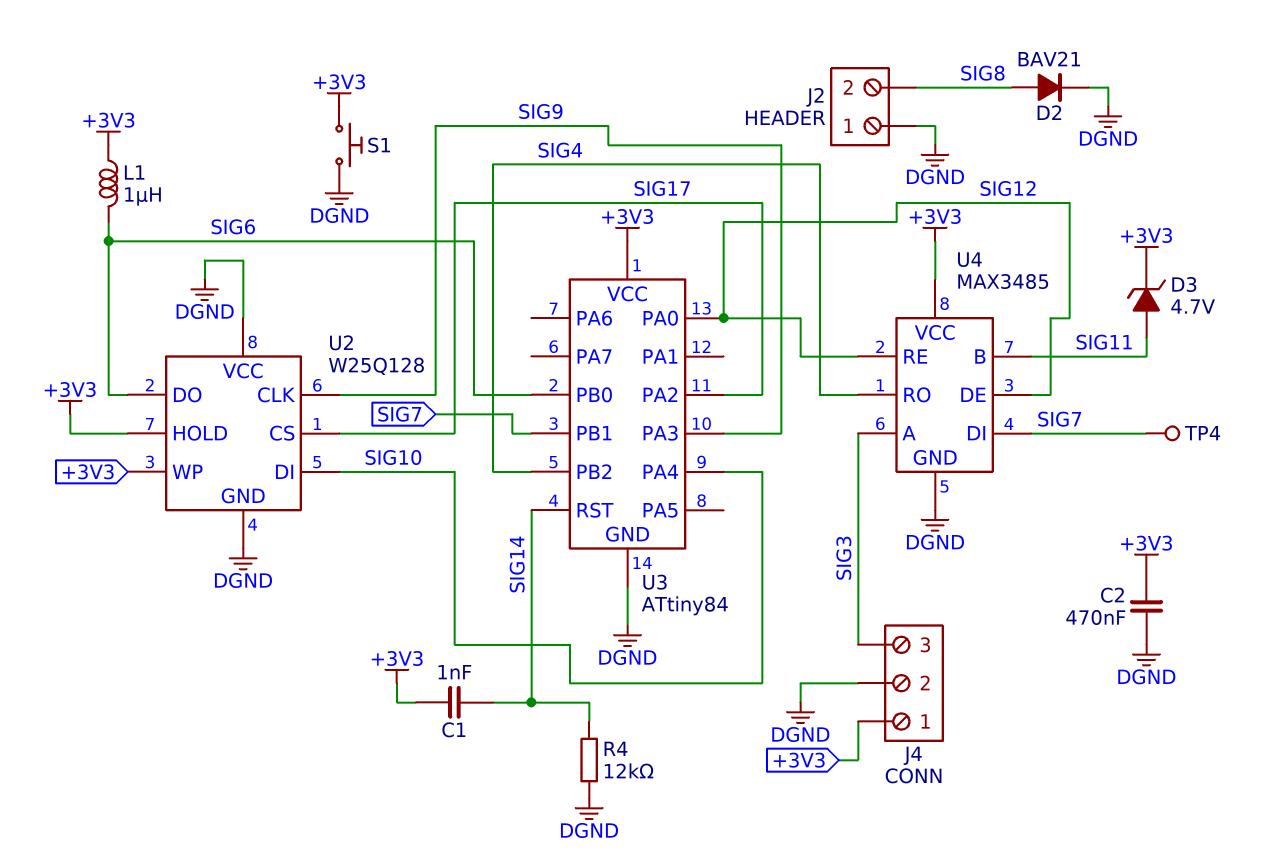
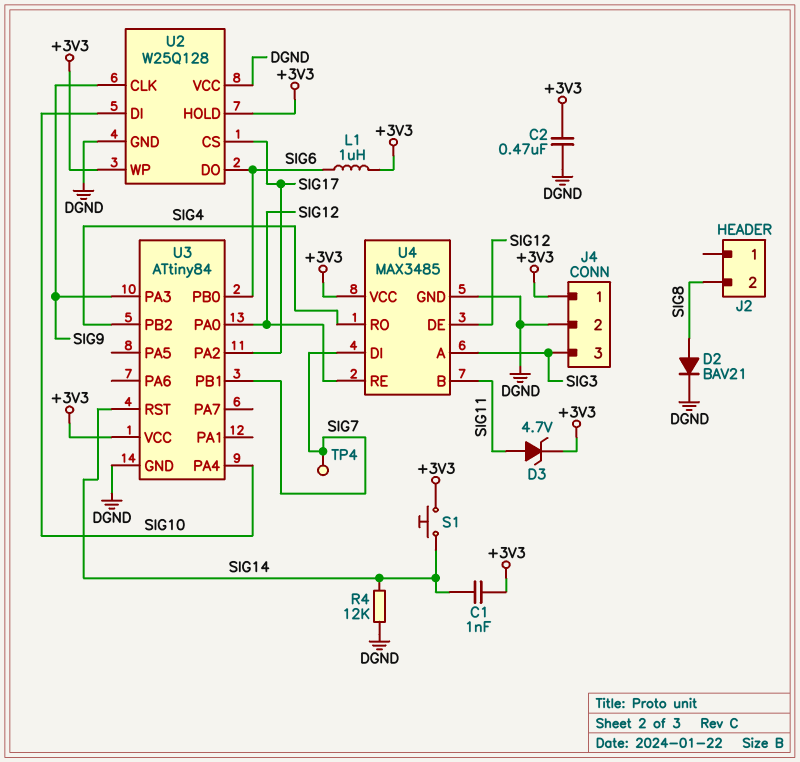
J2 pin 1: DGND -> none
S1: button (+3V3, DGND) -> button (+3V3, SIG14)

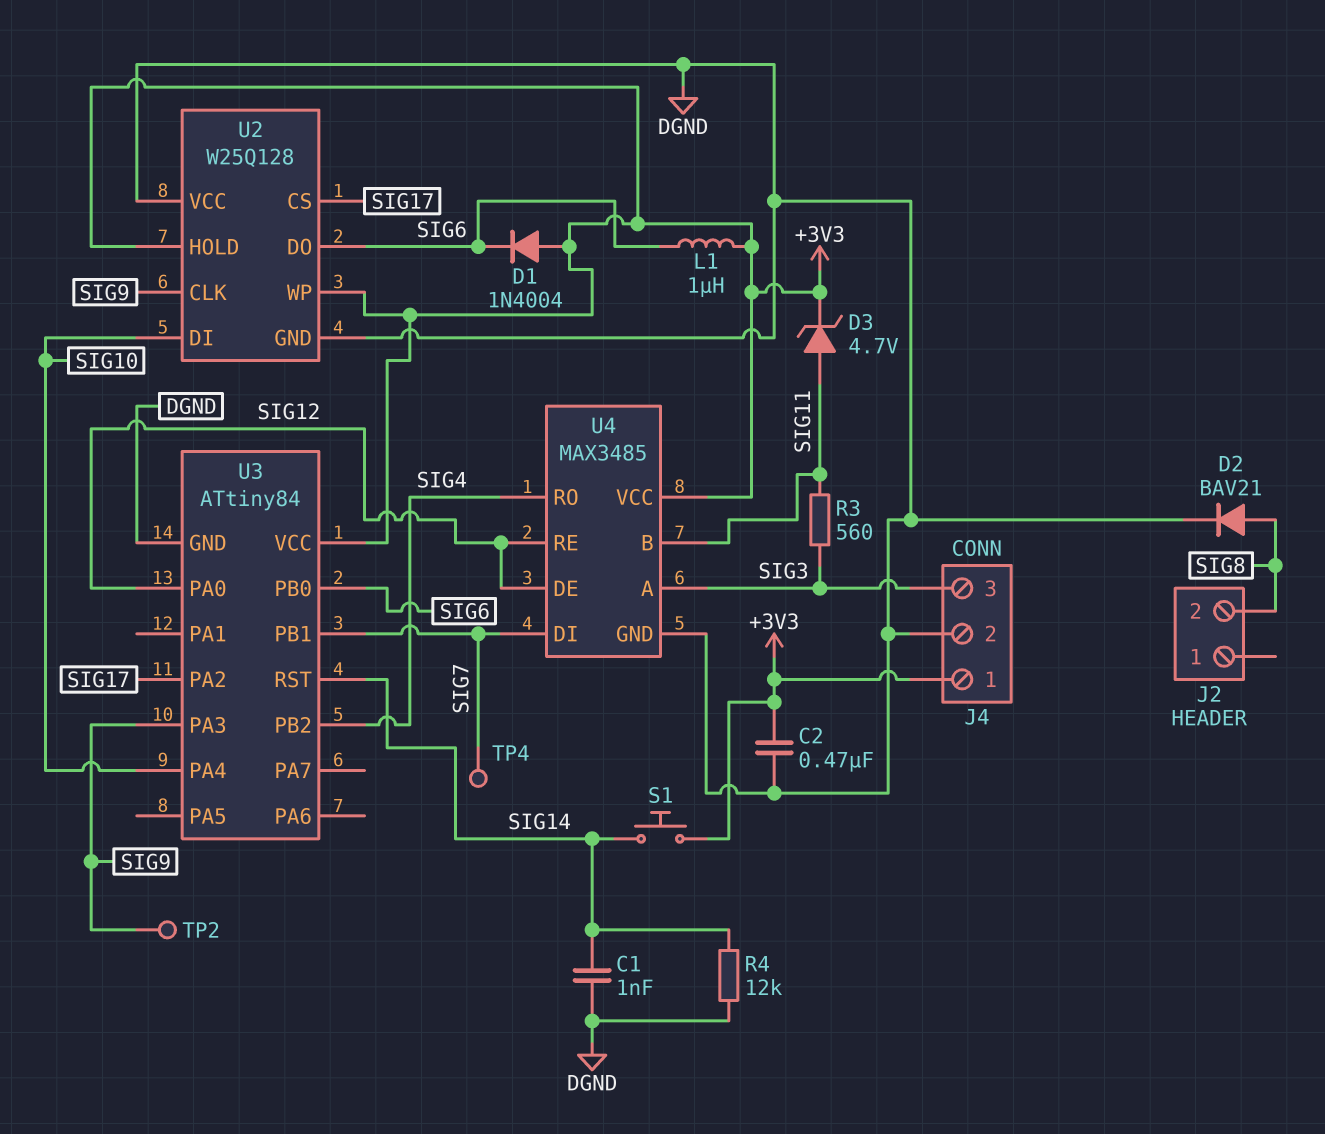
C1: 1nF (+3V3, SIG14) -> 1nF (DGND, SIG14)
D1: none -> diode 1N4004 (A +3V3, K SIG6)
R3: none -> 560 (SIG3, SIG11)
TP2: none -> test point (SIG9)

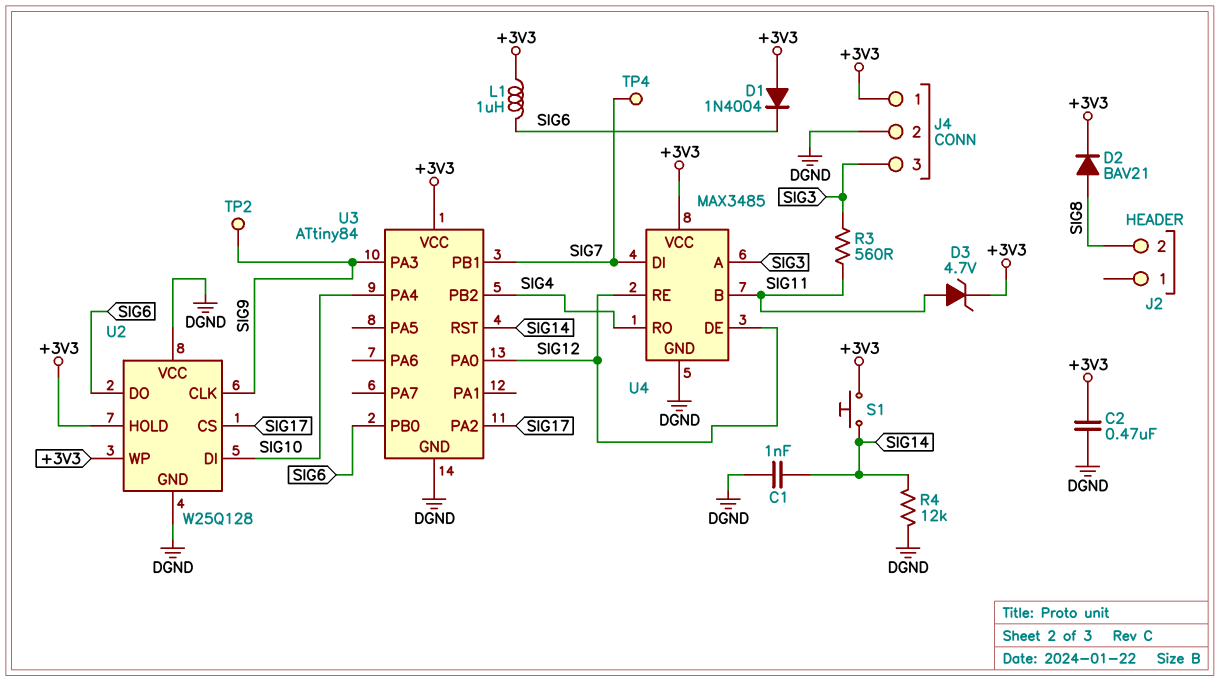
D2: diode BAV21 (A SIG8, K DGND) -> diode BAV21 (A SIG8, K +3V3)

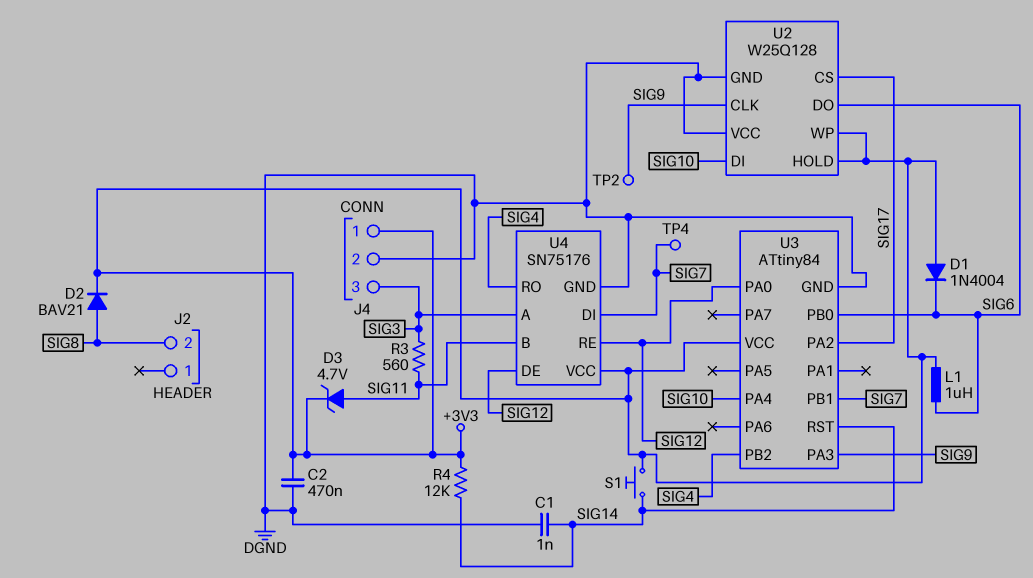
R4: 12k (DGND, SIG14) -> 12k (+3V3, SIG14)
U4: MAX3485 -> SN75176

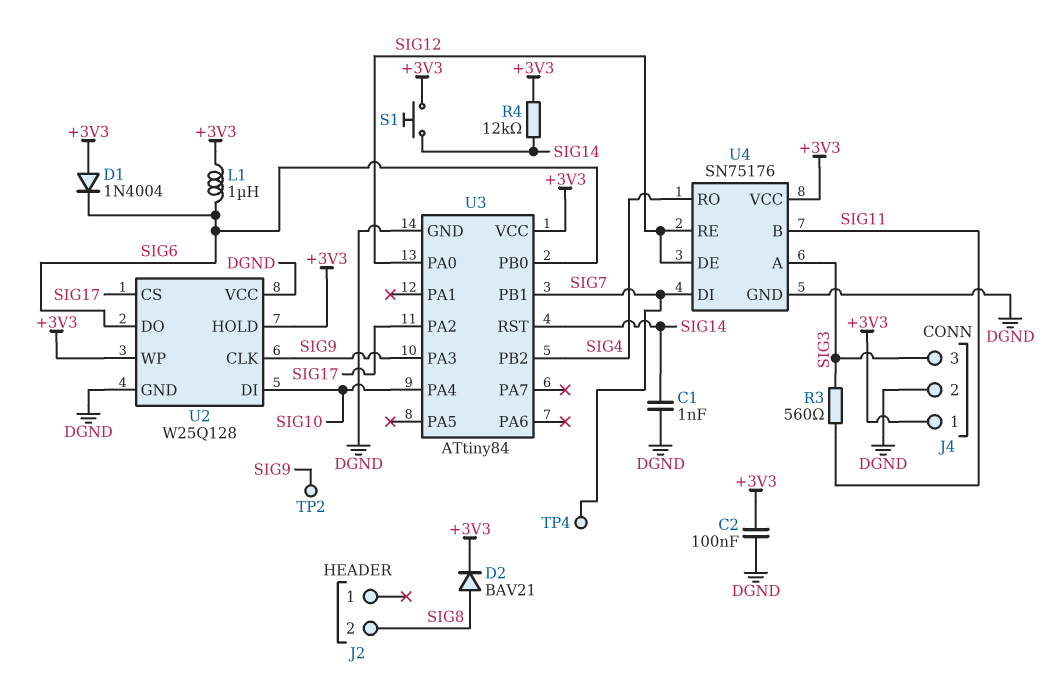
C2: 470nF (+3V3, DGND) -> 100nF (+3V3, DGND)
D3: zener 4.7V (A SIG11, K +3V3) -> none

